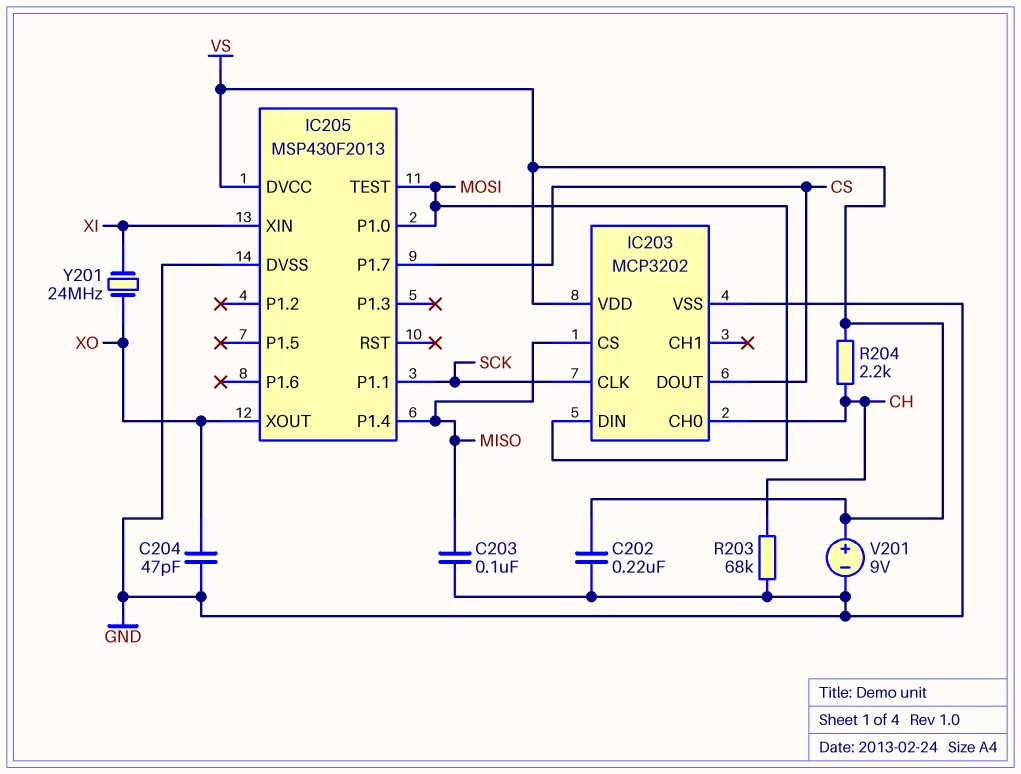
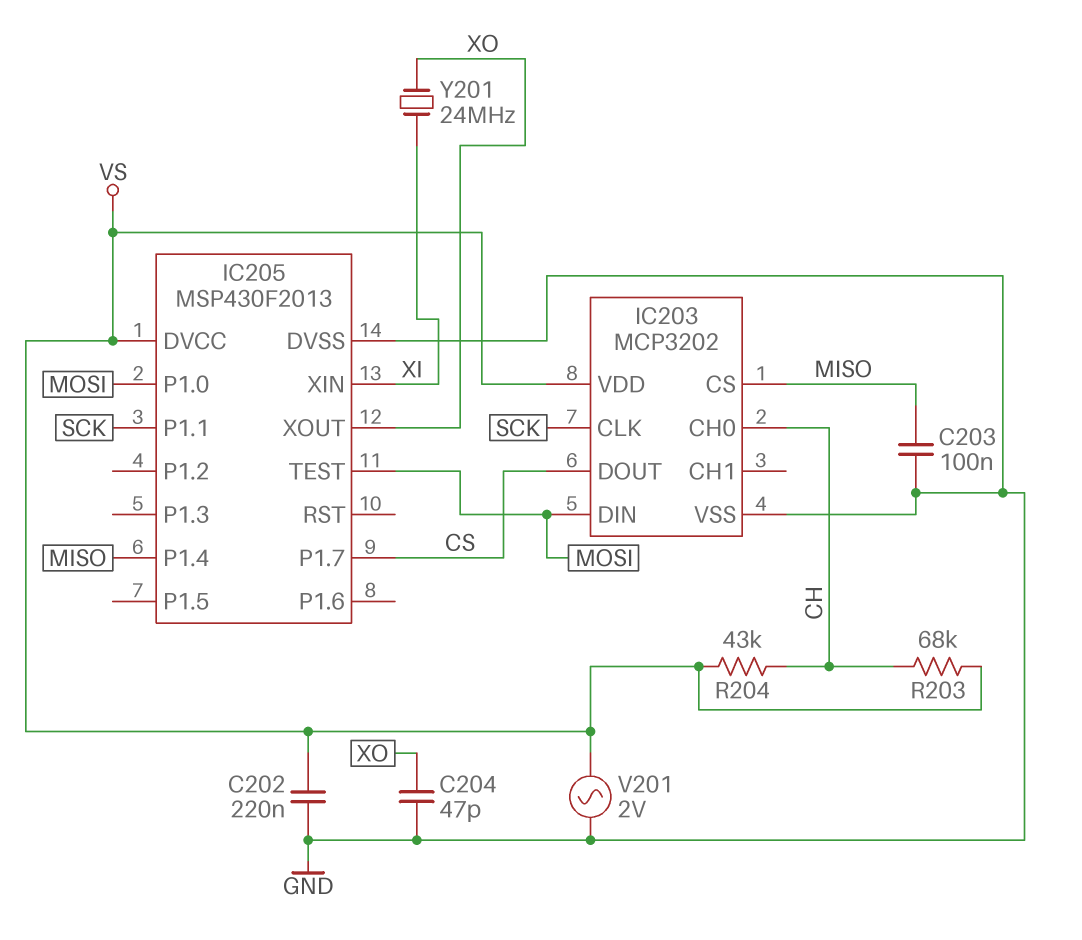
R203: 68k (CH, GND) -> 68k (CH, VS)
R204: 2.2k (CH, VS) -> 43k (CH, VS)
V201: 9V (plus VS, minus GND) -> AC 2V (GND, VS)

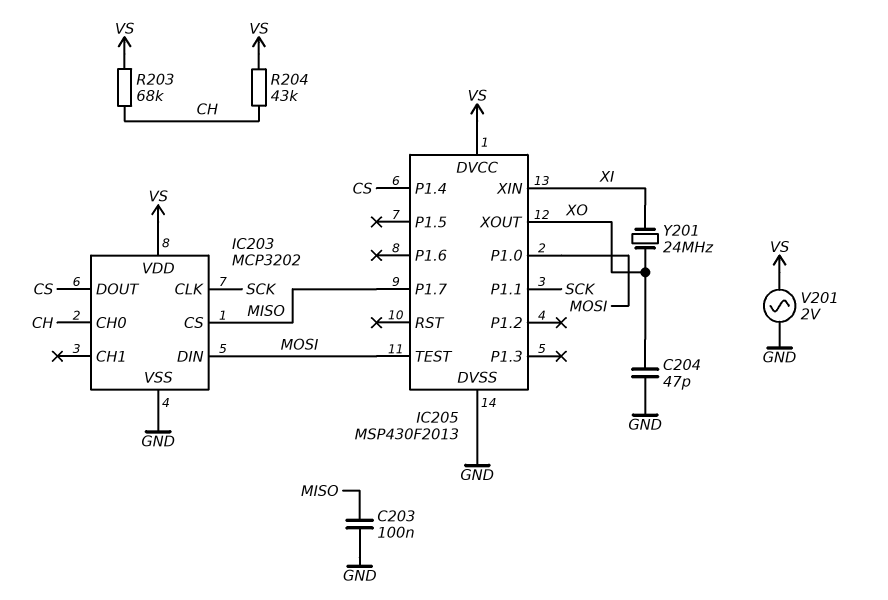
C202: 220nF (GND, VS) -> none
IC205 pin P1.4: MISO -> CS
IC205 pin P1.7: CS -> MISO

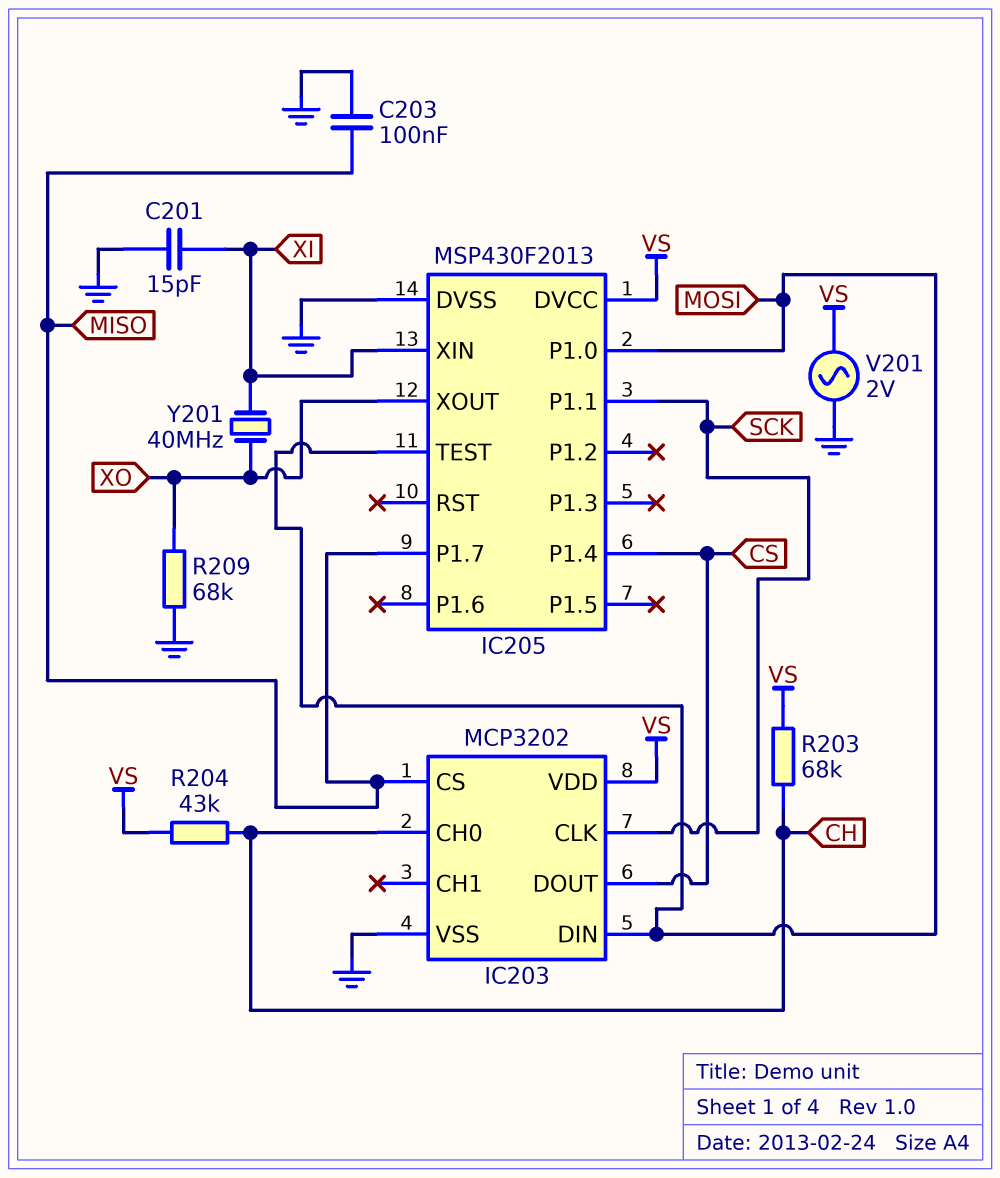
C201: none -> 15pF (GND, XI)
C204: 47pF (GND, XO) -> none
R209: none -> 68k (GND, XO)
Y201: 24MHz (XI, XO) -> 40MHz (XI, XO)

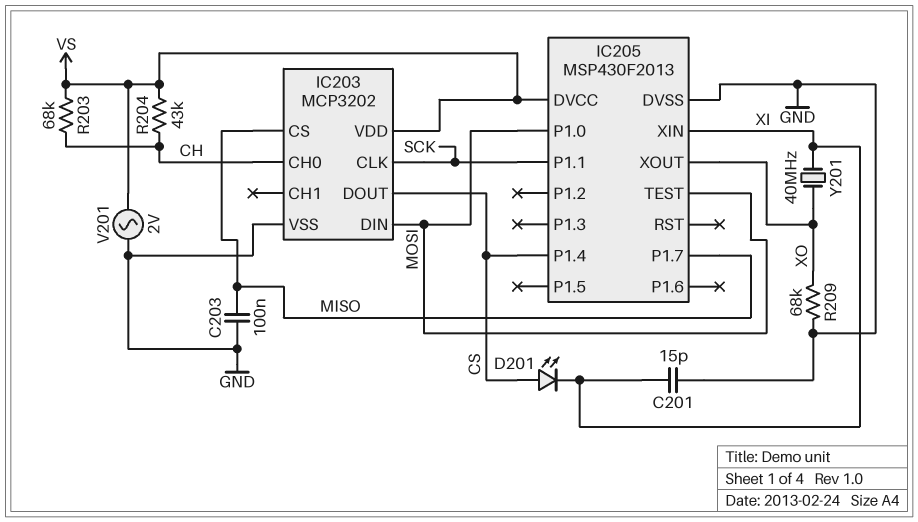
D201: none -> LED (A CS, K XI)

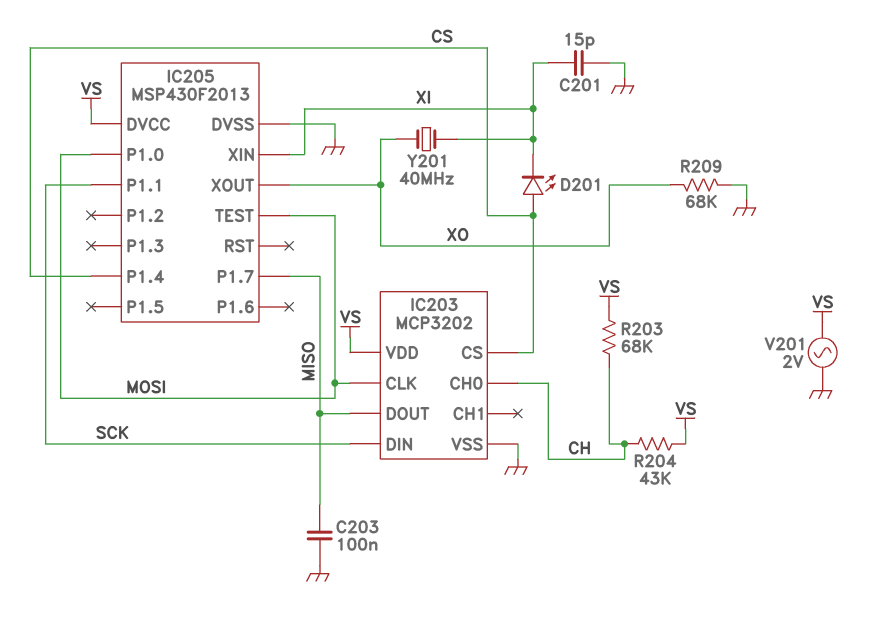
IC203 pin CLK: SCK -> MOSI
IC203 pin CS: MISO -> CS
IC203 pin DIN: MOSI -> SCK
IC203 pin DOUT: CS -> MISO

